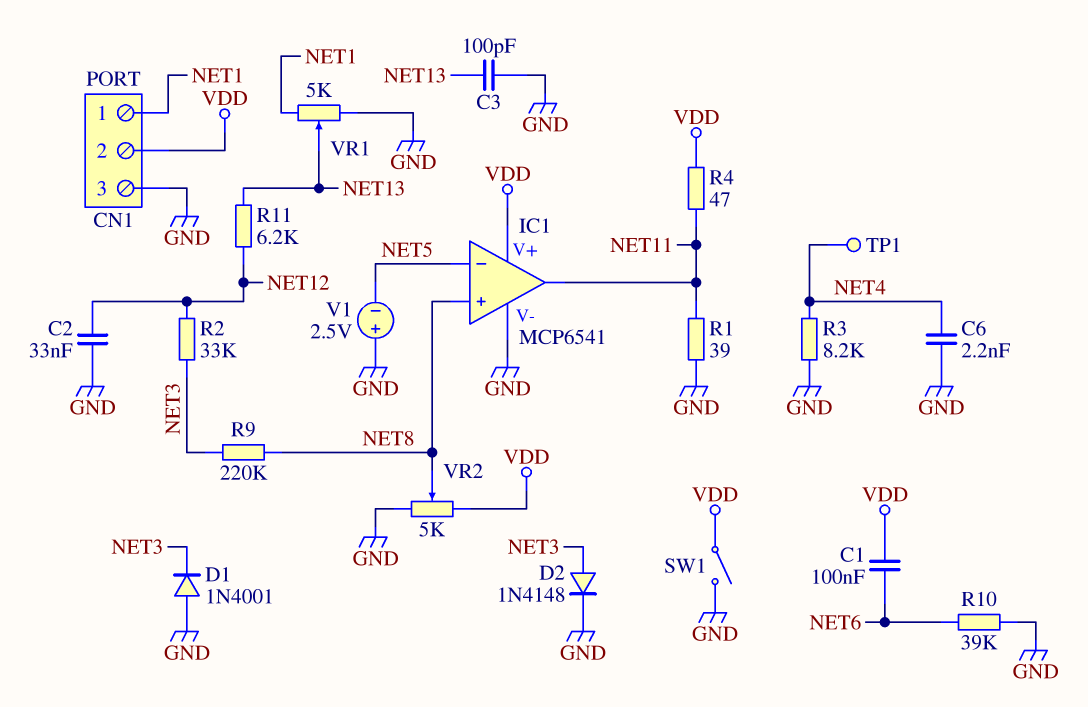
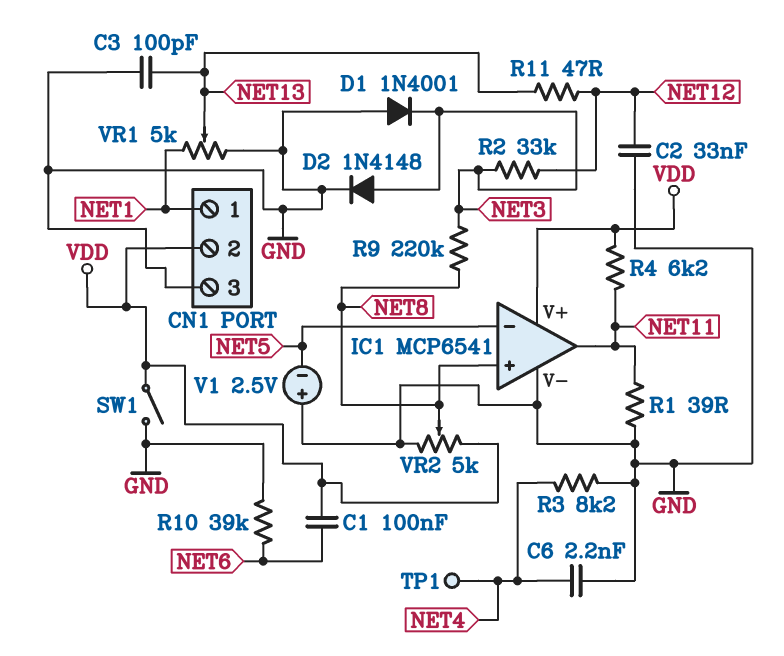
R4: 47 (NET11, VDD) -> 6.2k (NET11, VDD)
R11: 6.2k (NET12, NET13) -> 47 (NET12, NET13)

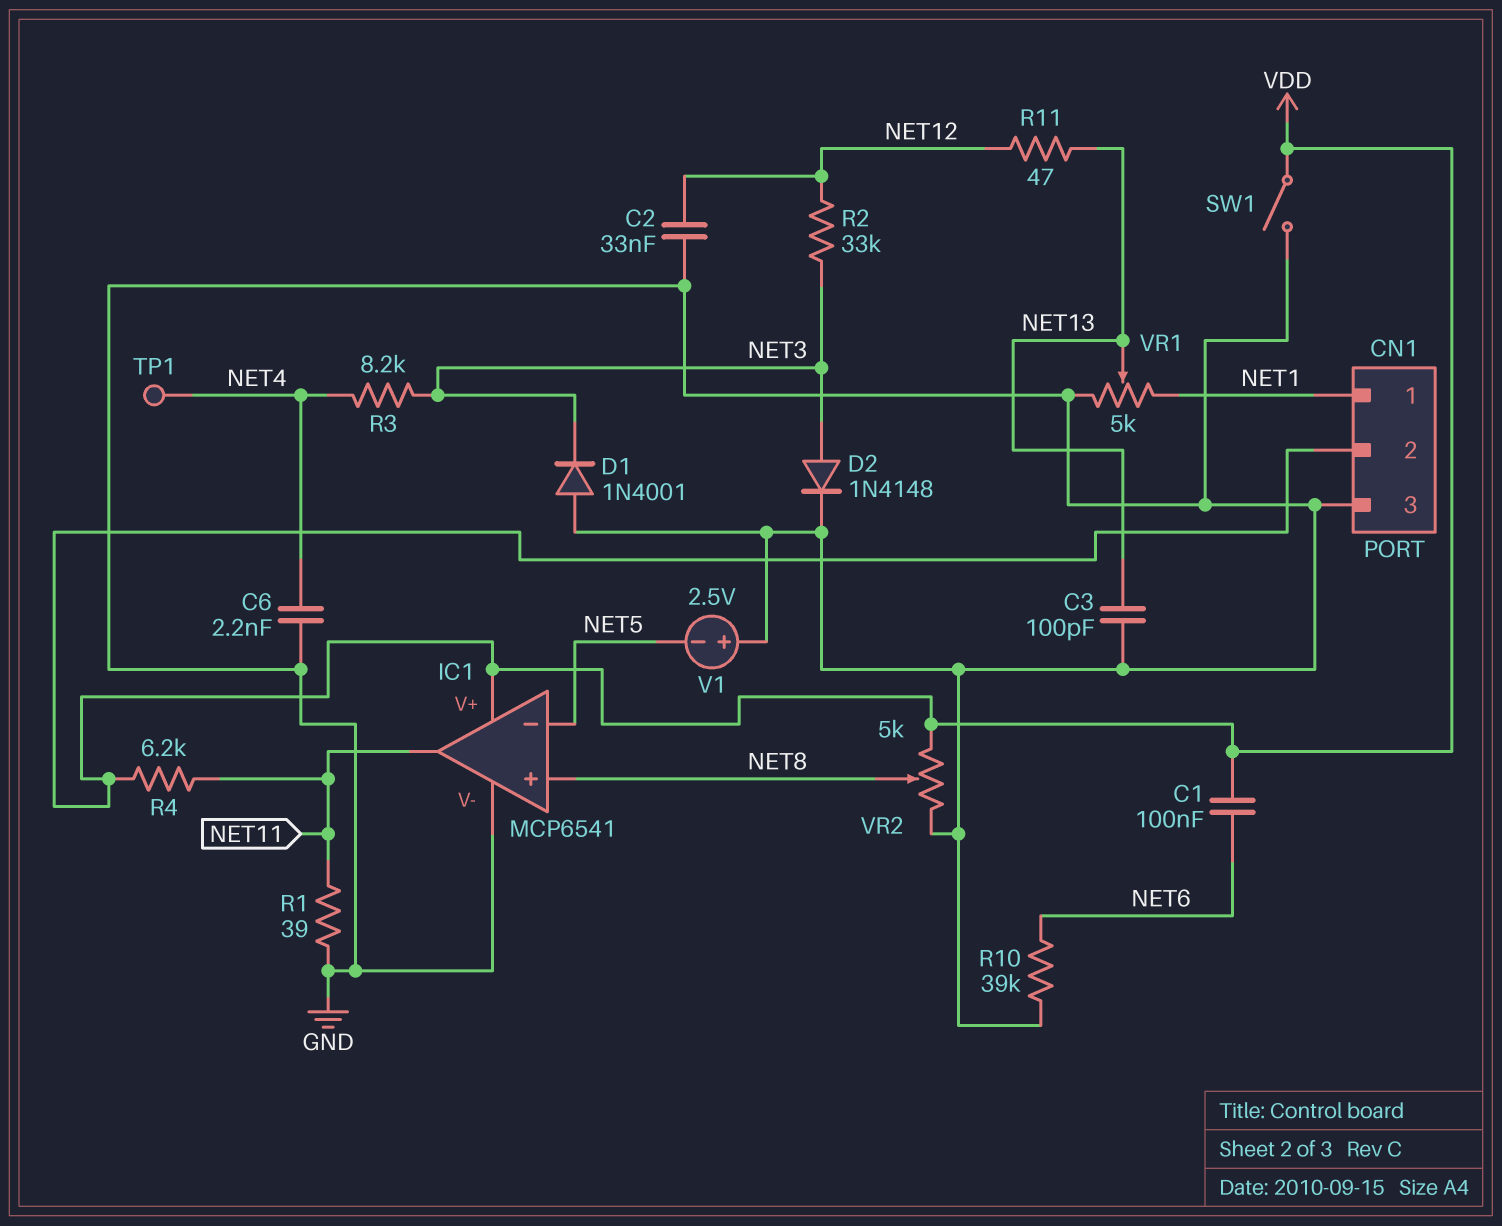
R3: 8.2k (GND, NET4) -> 8.2k (NET3, NET4)
R9: 220k (NET3, NET8) -> none

